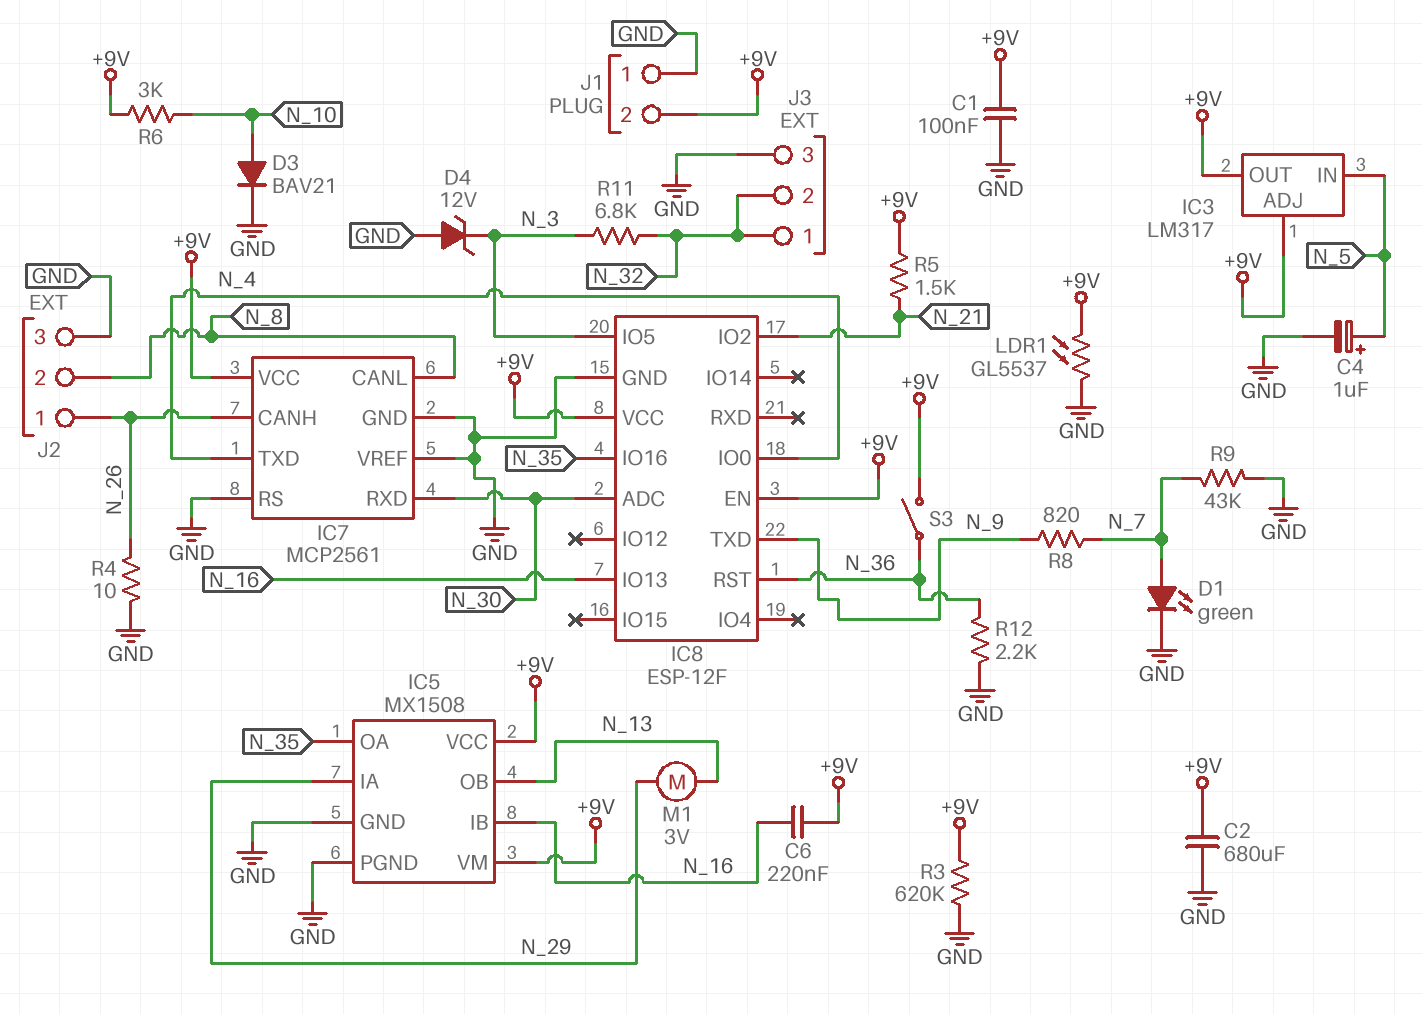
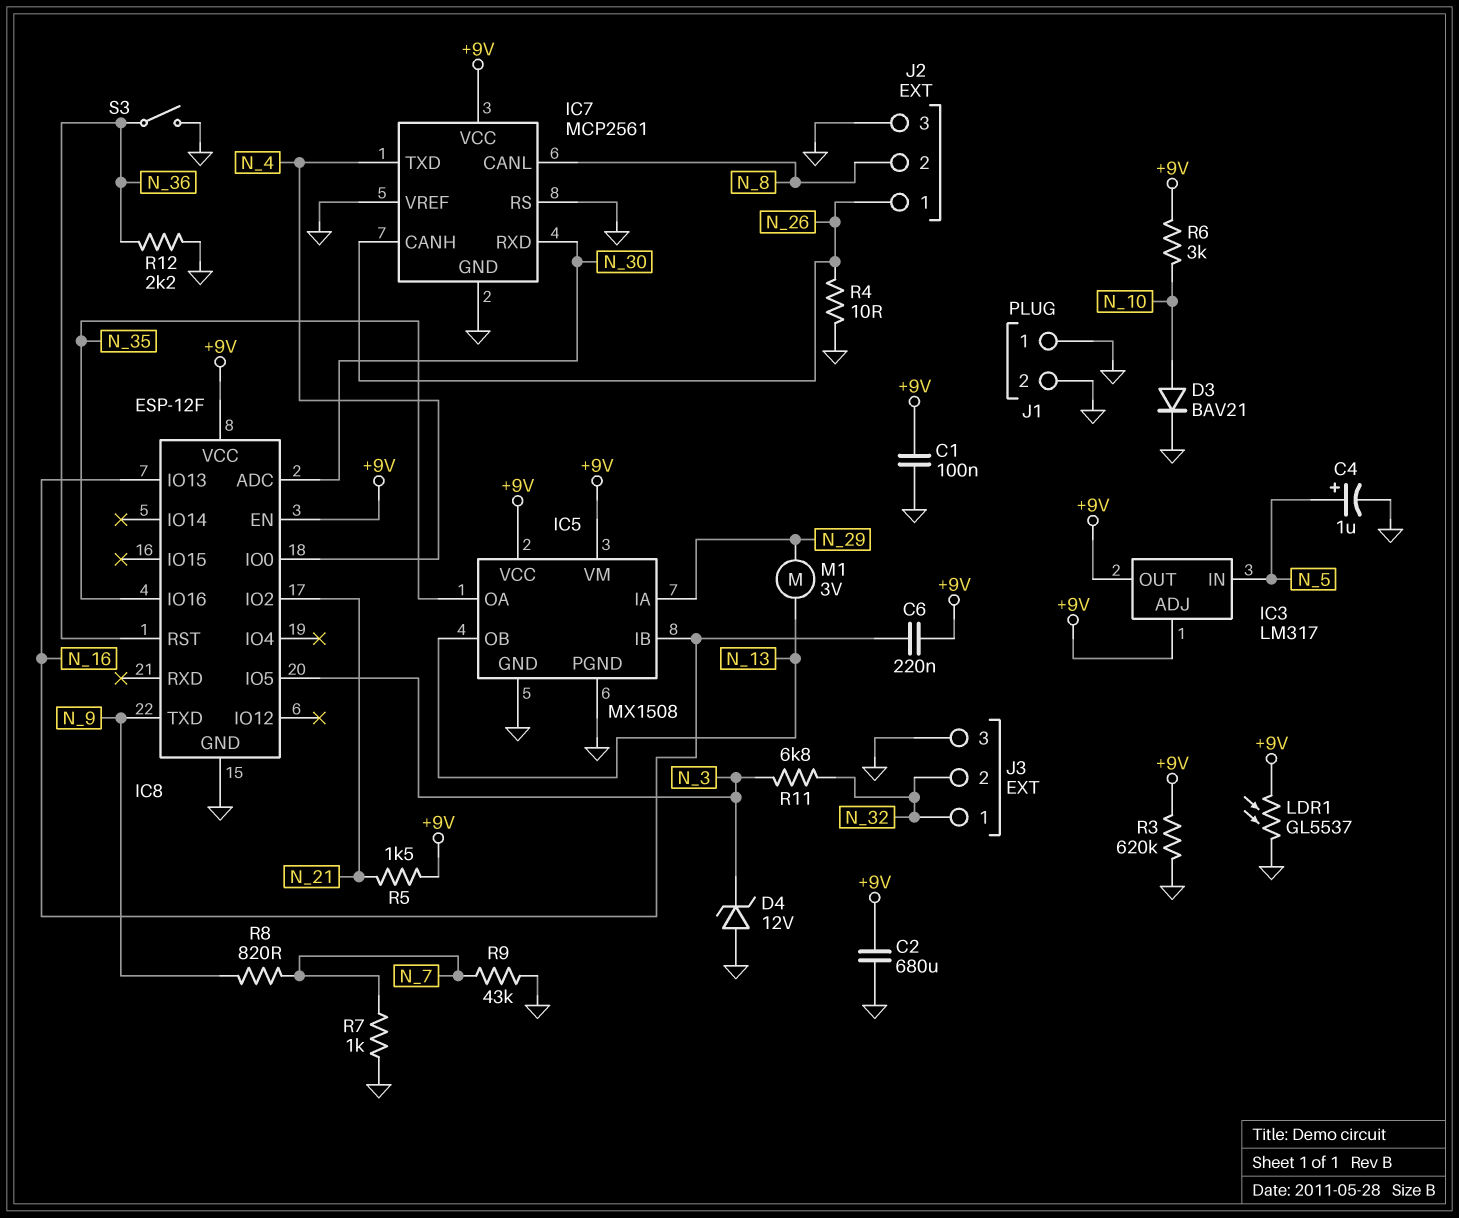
D1: LED green (A N_7, K GND) -> none
J1 pin 2: +9V -> GND
R7: none -> 1k (GND, N_7)
S3: switch (+9V, N_36) -> switch (GND, N_36)

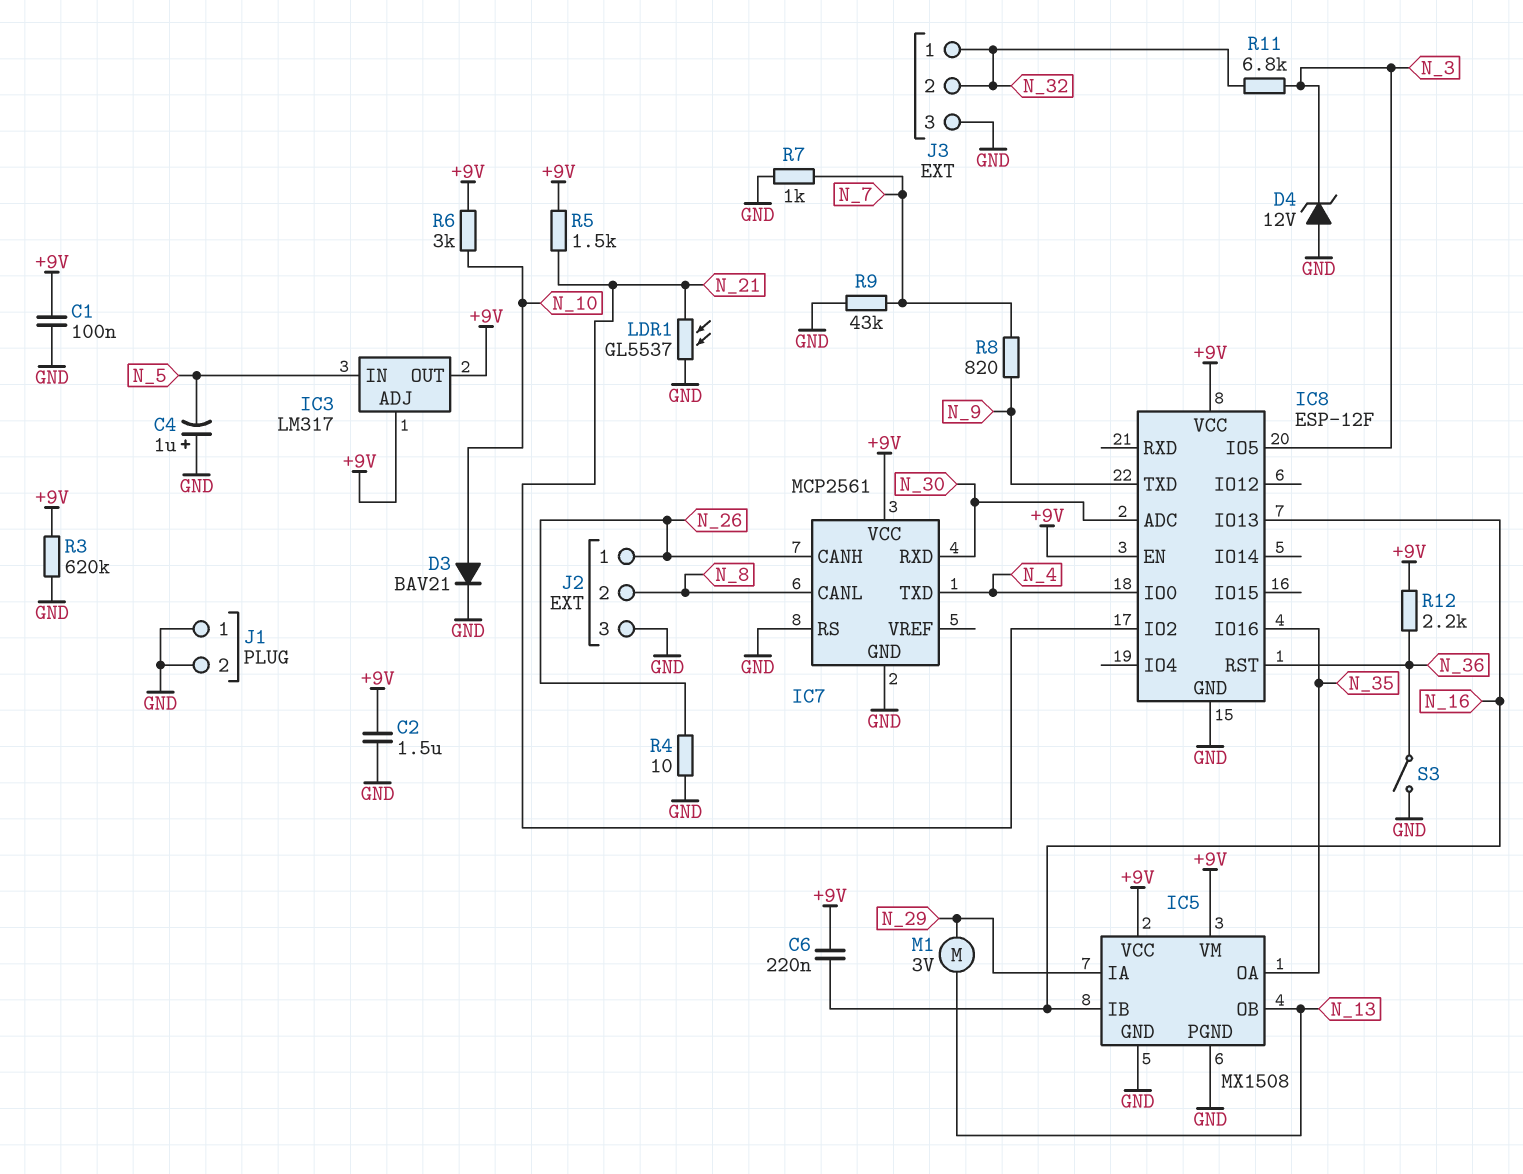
C2: 680uF (+9V, GND) -> 1.5uF (+9V, GND)
C4: 1uF (plus N_5, minus GND) -> 1uF (plus GND, minus N_5)
IC7 pin VREF: GND -> none
LDR1: GL5537 (+9V, GND) -> GL5537 (GND, N_21)
R12: 2.2k (GND, N_36) -> 2.2k (+9V, N_36)

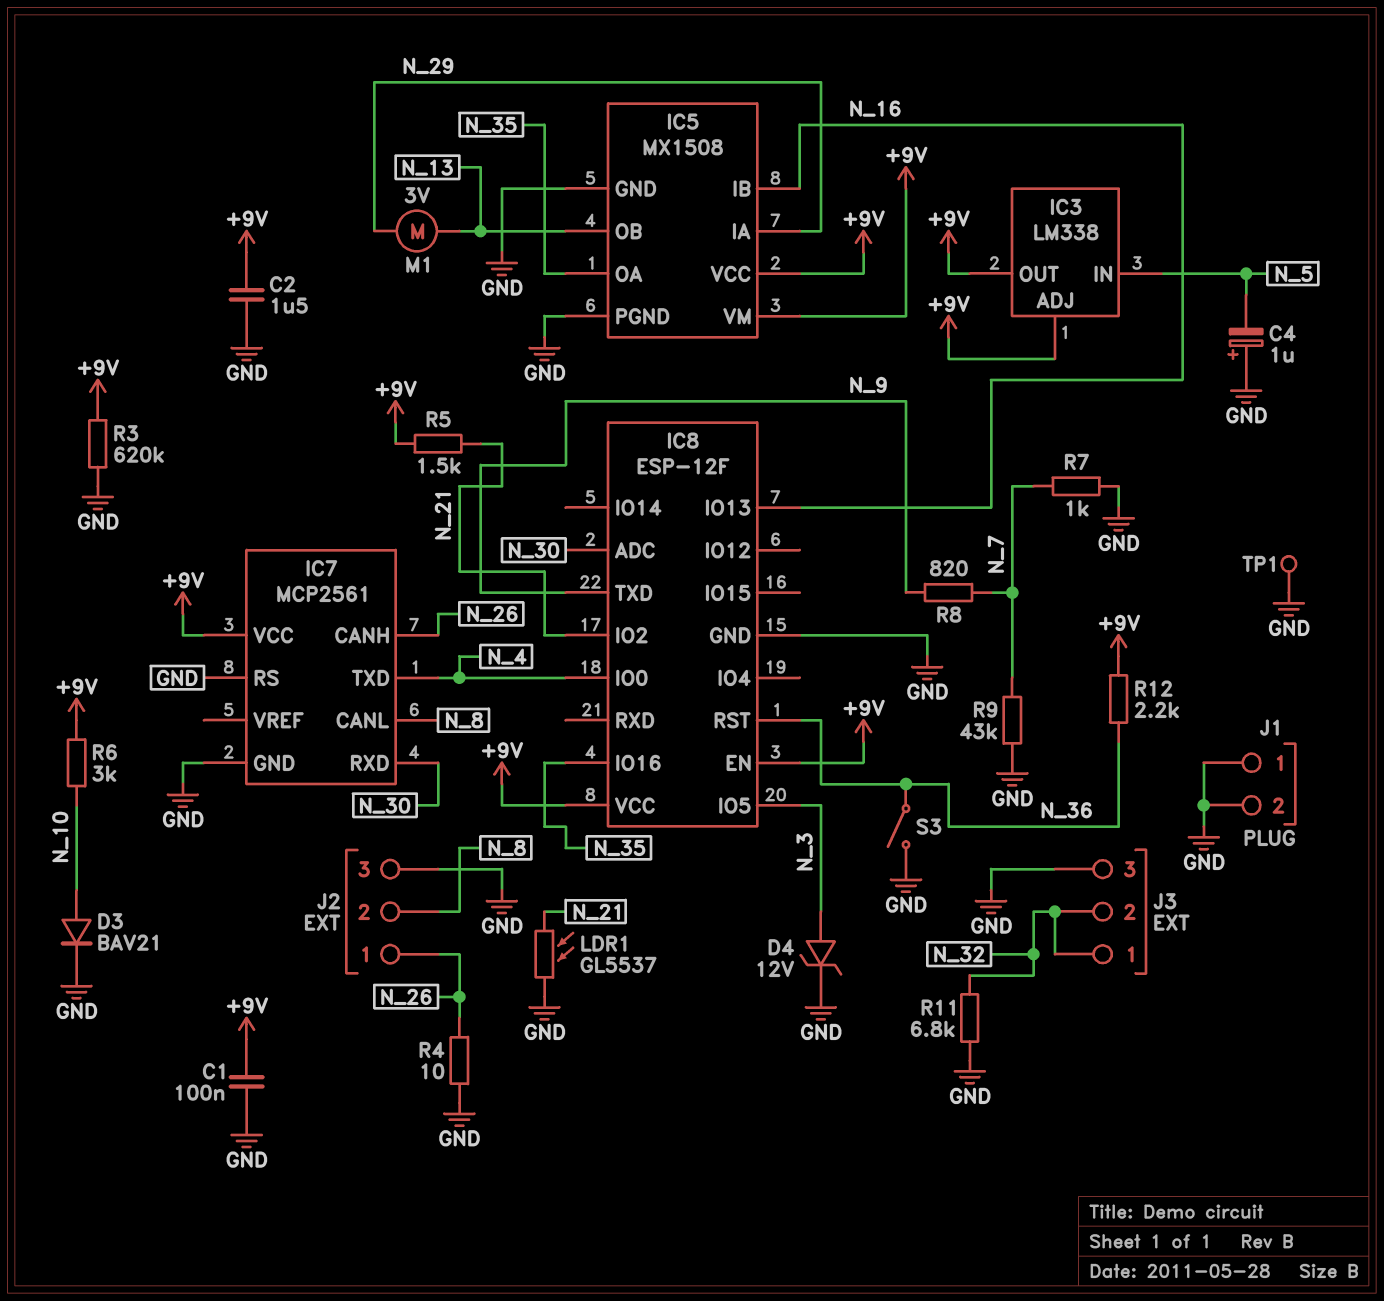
C6: 220nF (+9V, N_16) -> none
D4: zener 12V (A GND, K N_3) -> zener 12V (A N_3, K GND)
IC3: LM317 -> LM338
R11: 6.8k (N_3, N_32) -> 6.8k (GND, N_32)
TP1: none -> test point (GND)

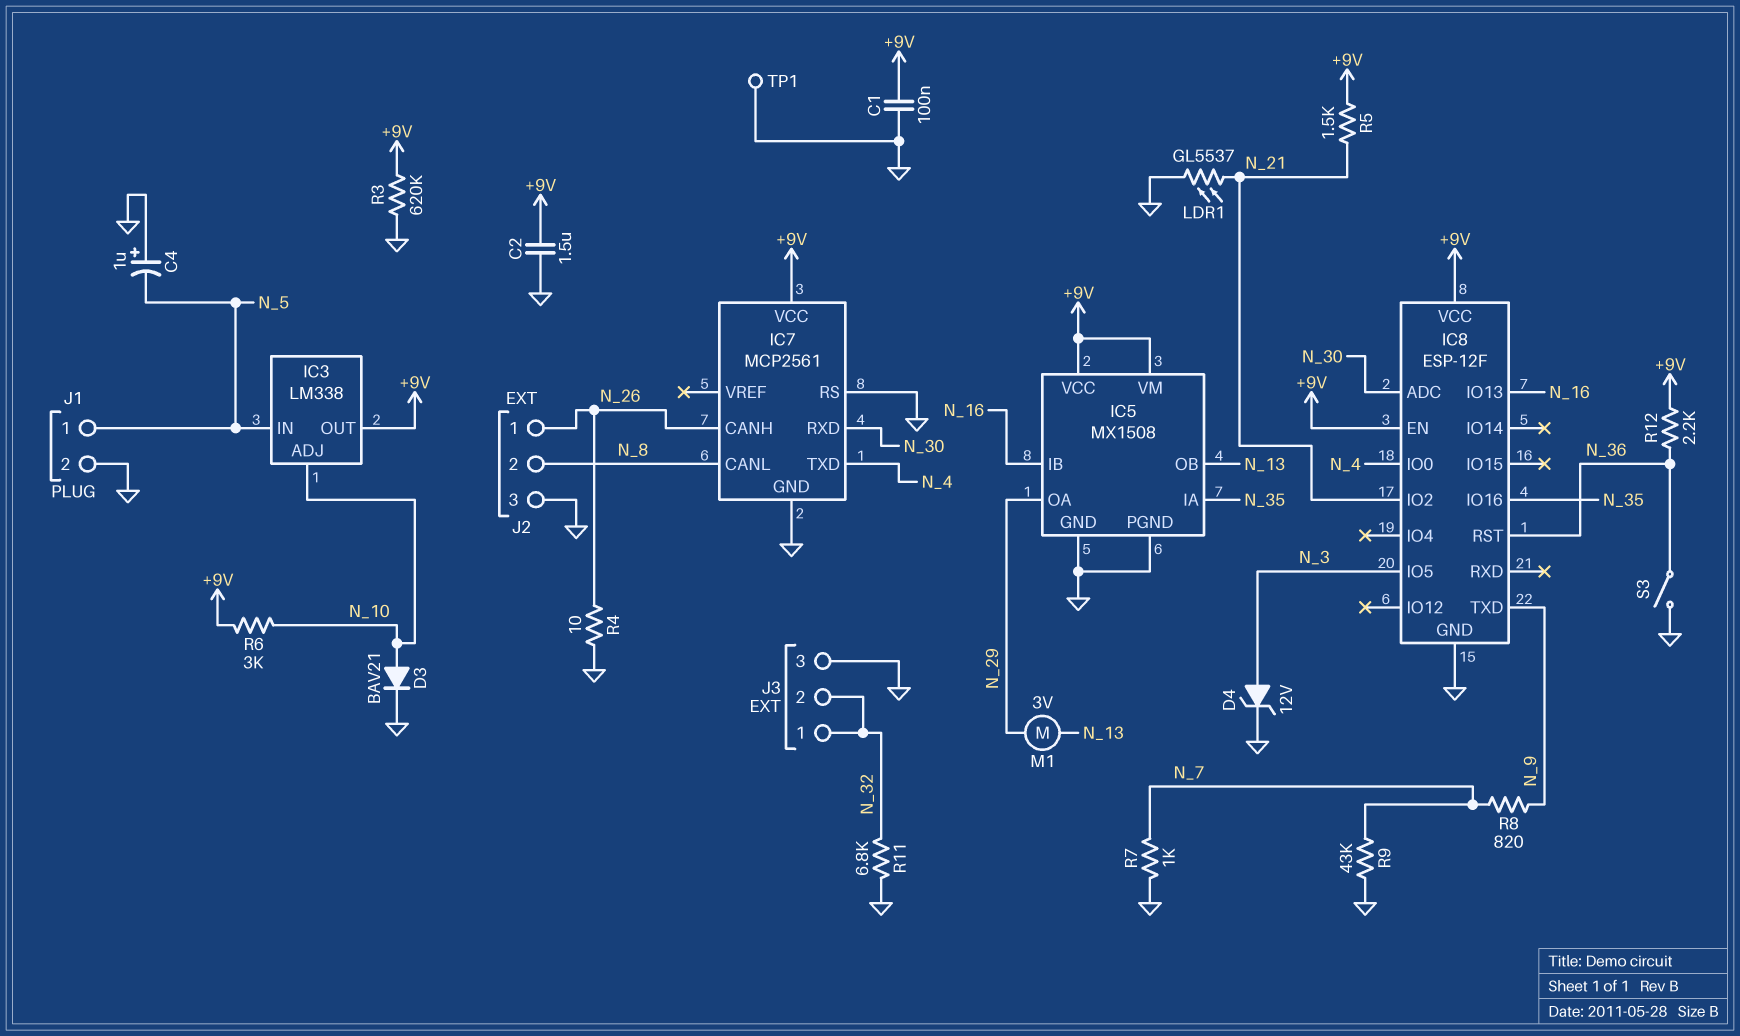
IC3 pin ADJ: +9V -> N_10
IC5 pin IA: N_29 -> N_35
IC5 pin OA: N_35 -> N_29
J1 pin 1: GND -> N_5

